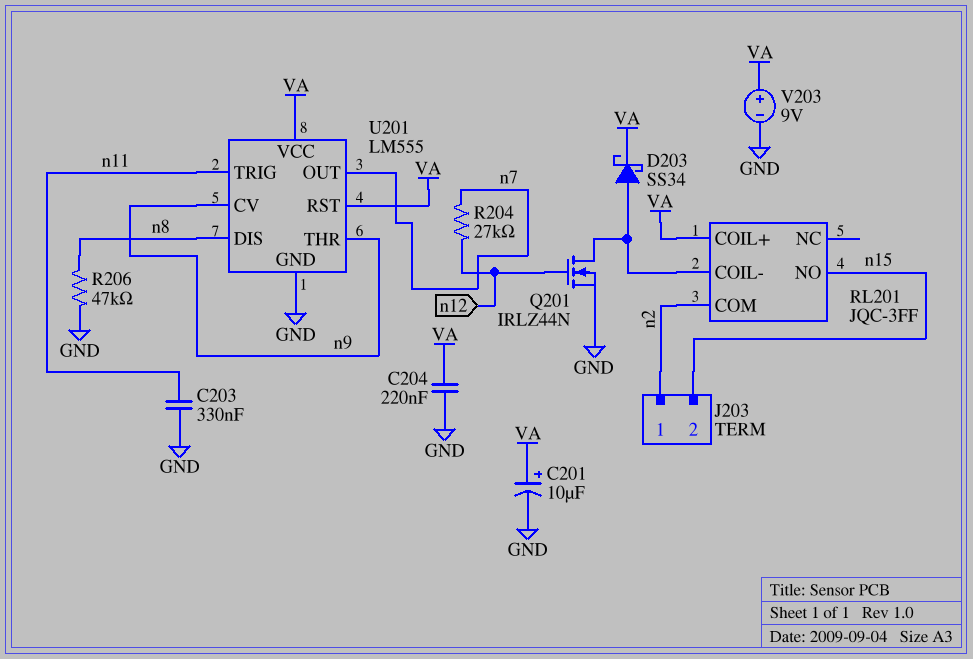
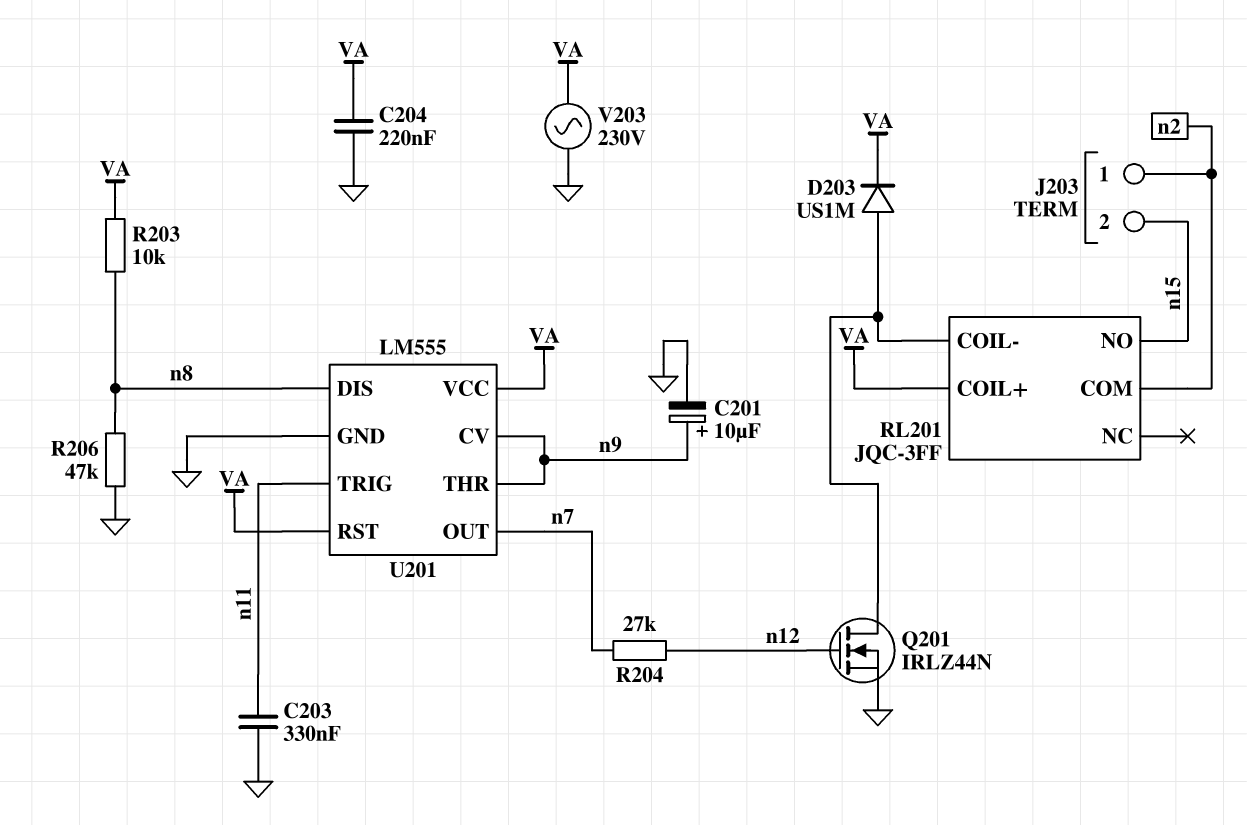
C201: 10uF (plus VA, minus GND) -> 10uF (plus n9, minus GND)
D203: schottky SS34 (A RL201/COIL-, K VA) -> diode US1M (A RL201/COIL-, K VA)
R203: none -> 10k (VA, n8)
V203: 9V (plus VA, minus GND) -> AC 230V (GND, VA)

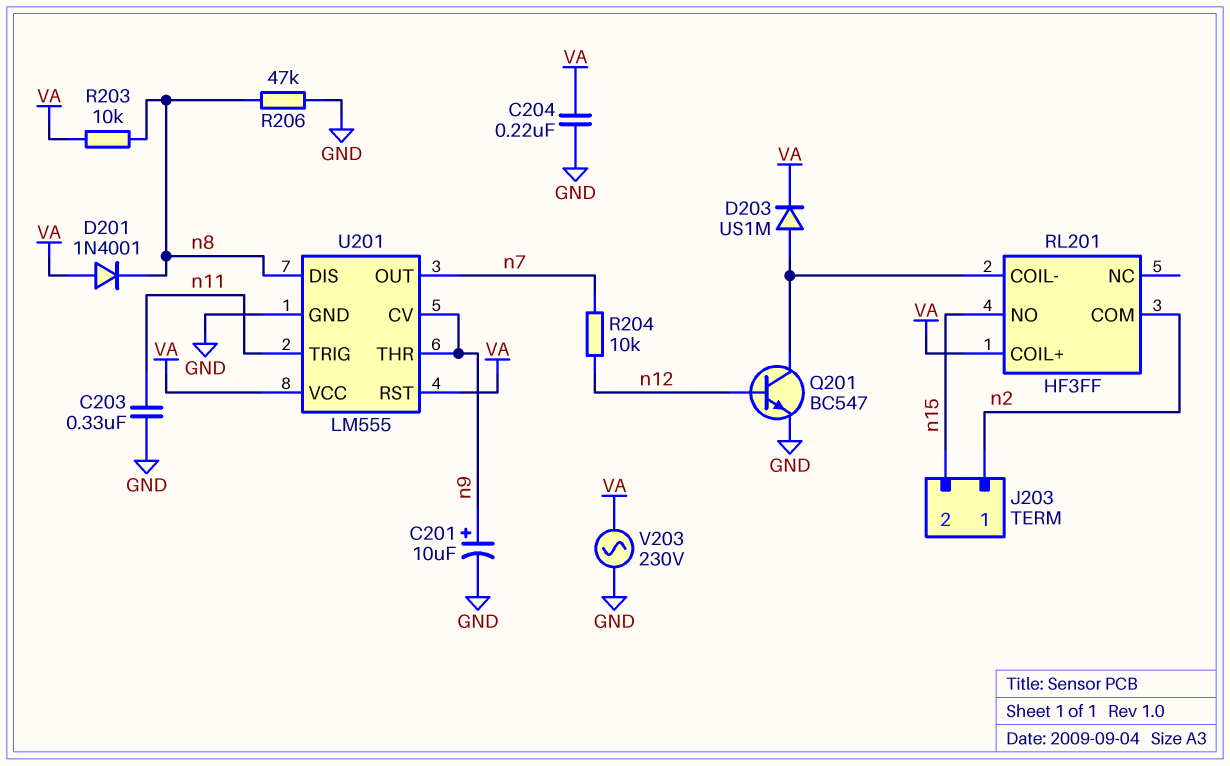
D201: none -> diode 1N4001 (A VA, K n8)
Q201: NMOS IRLZ44N (G n12, D RL201/COIL-, S GND) -> NPN BC547 (B n12, C RL201/COIL-, E GND)
R204: 27k (n7, n12) -> 10k (n7, n12)
RL201: JQC-3FF -> HF3FF

